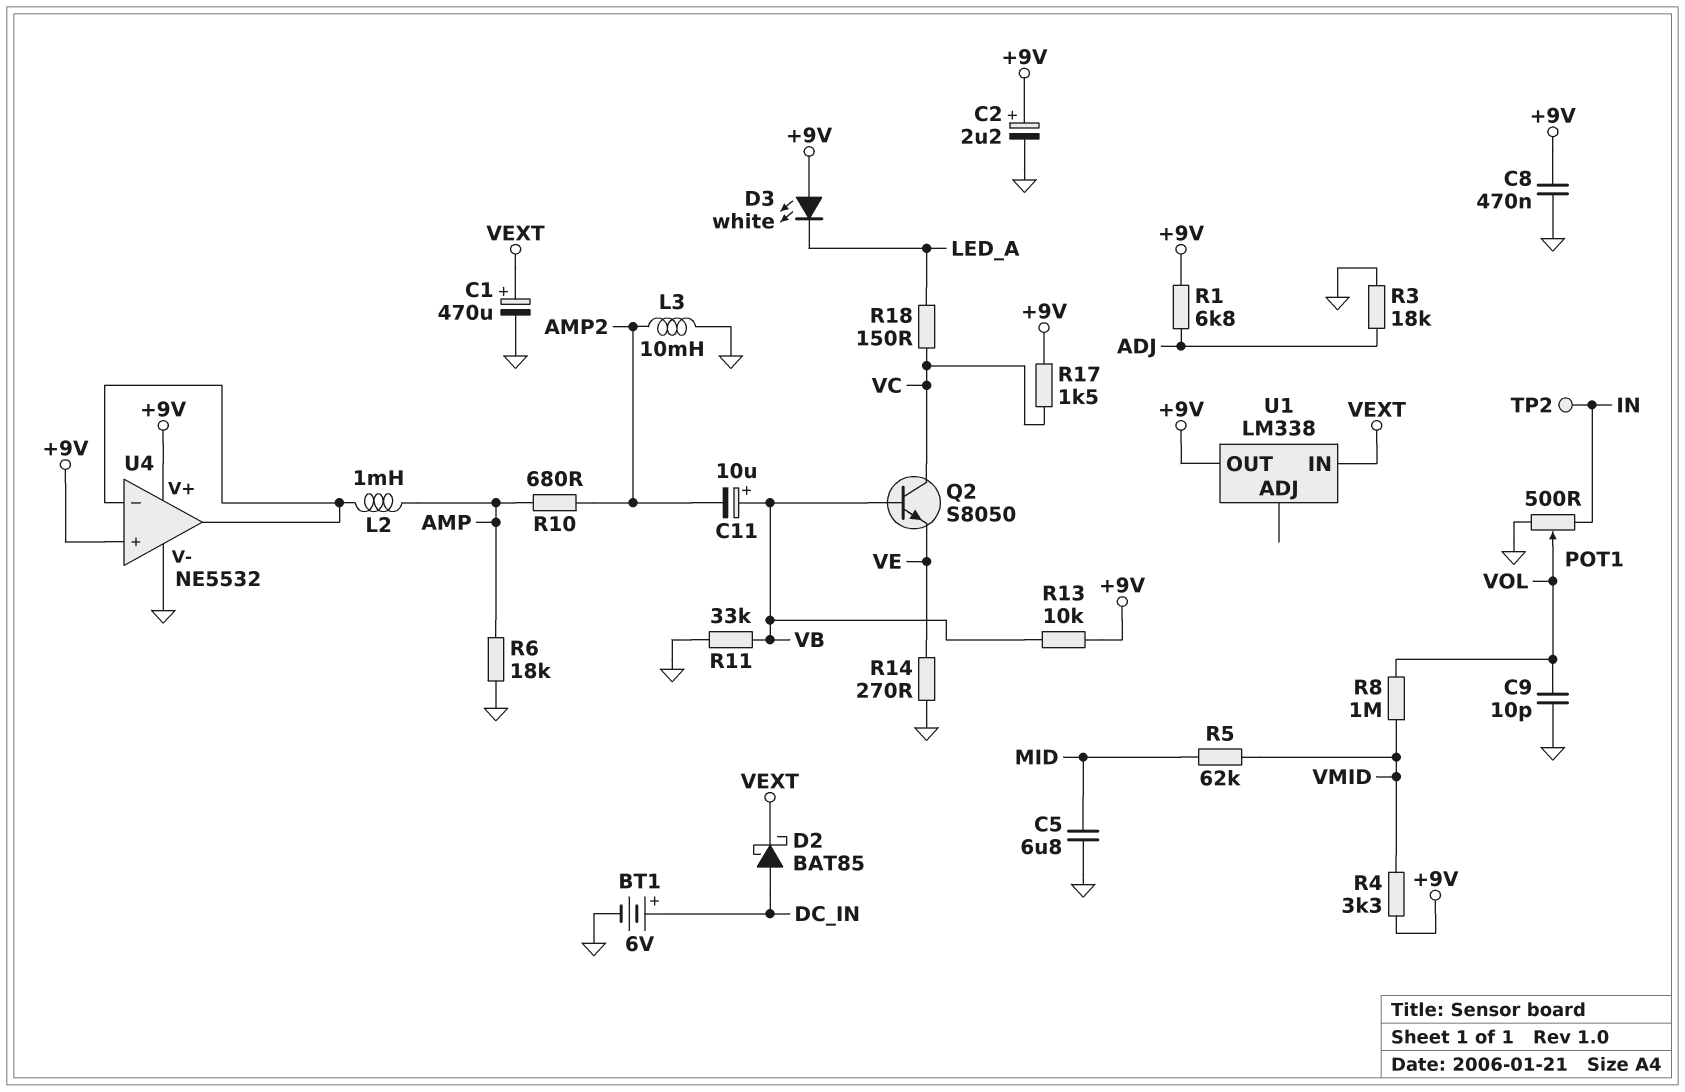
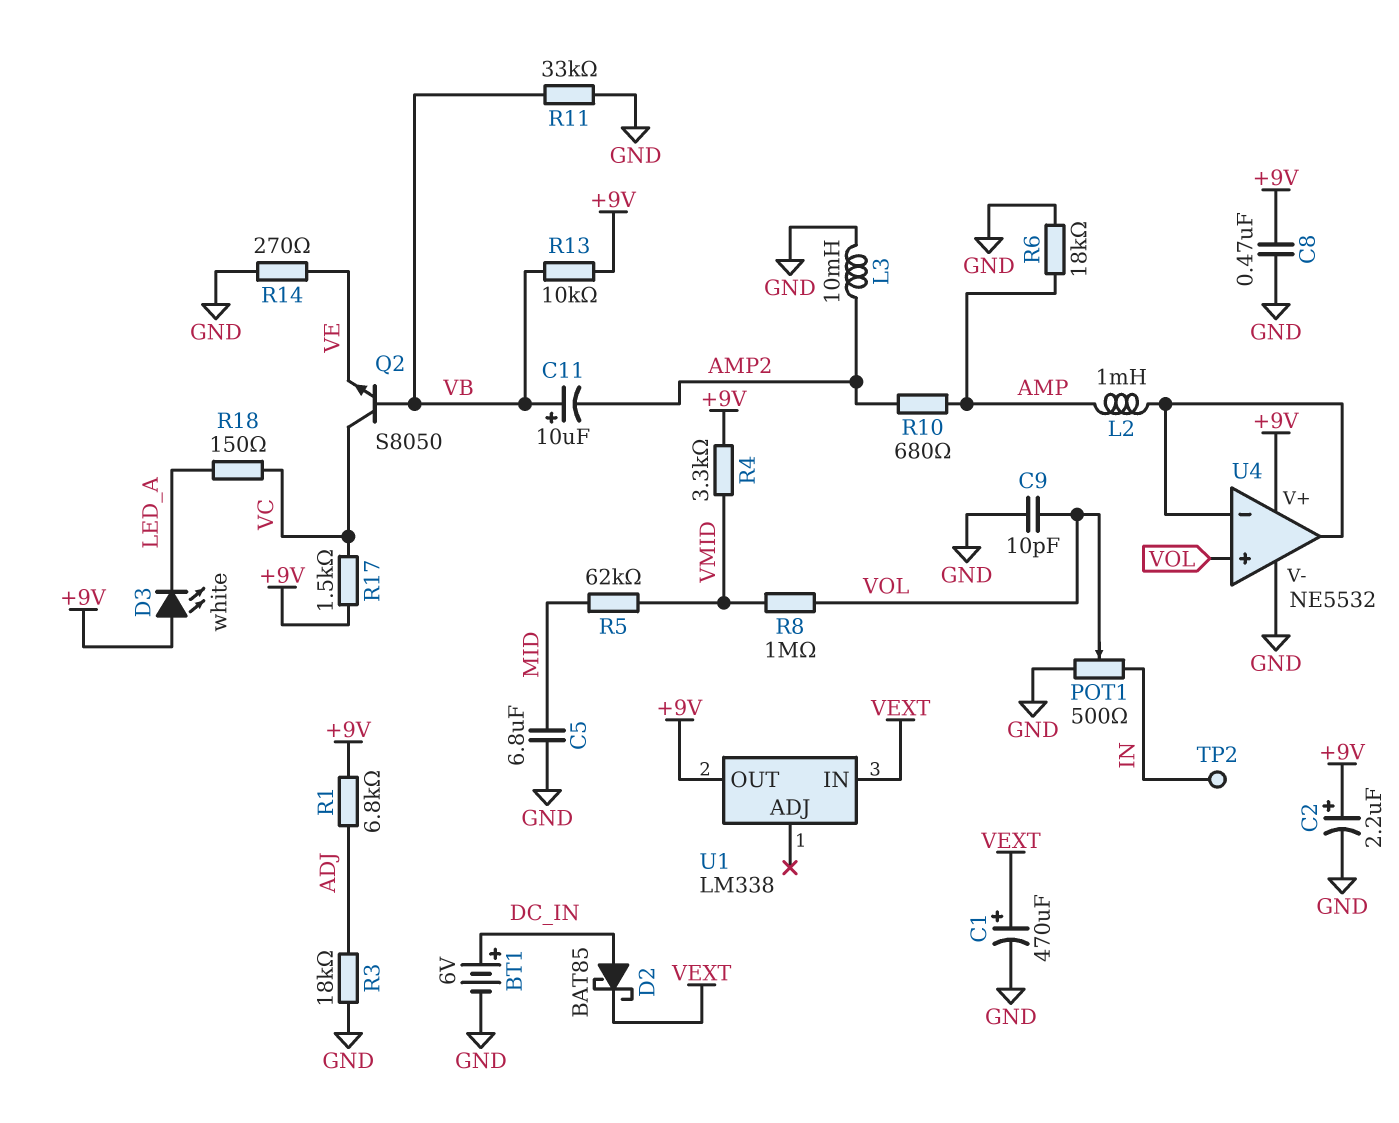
U4 pin in+: +9V -> VOL

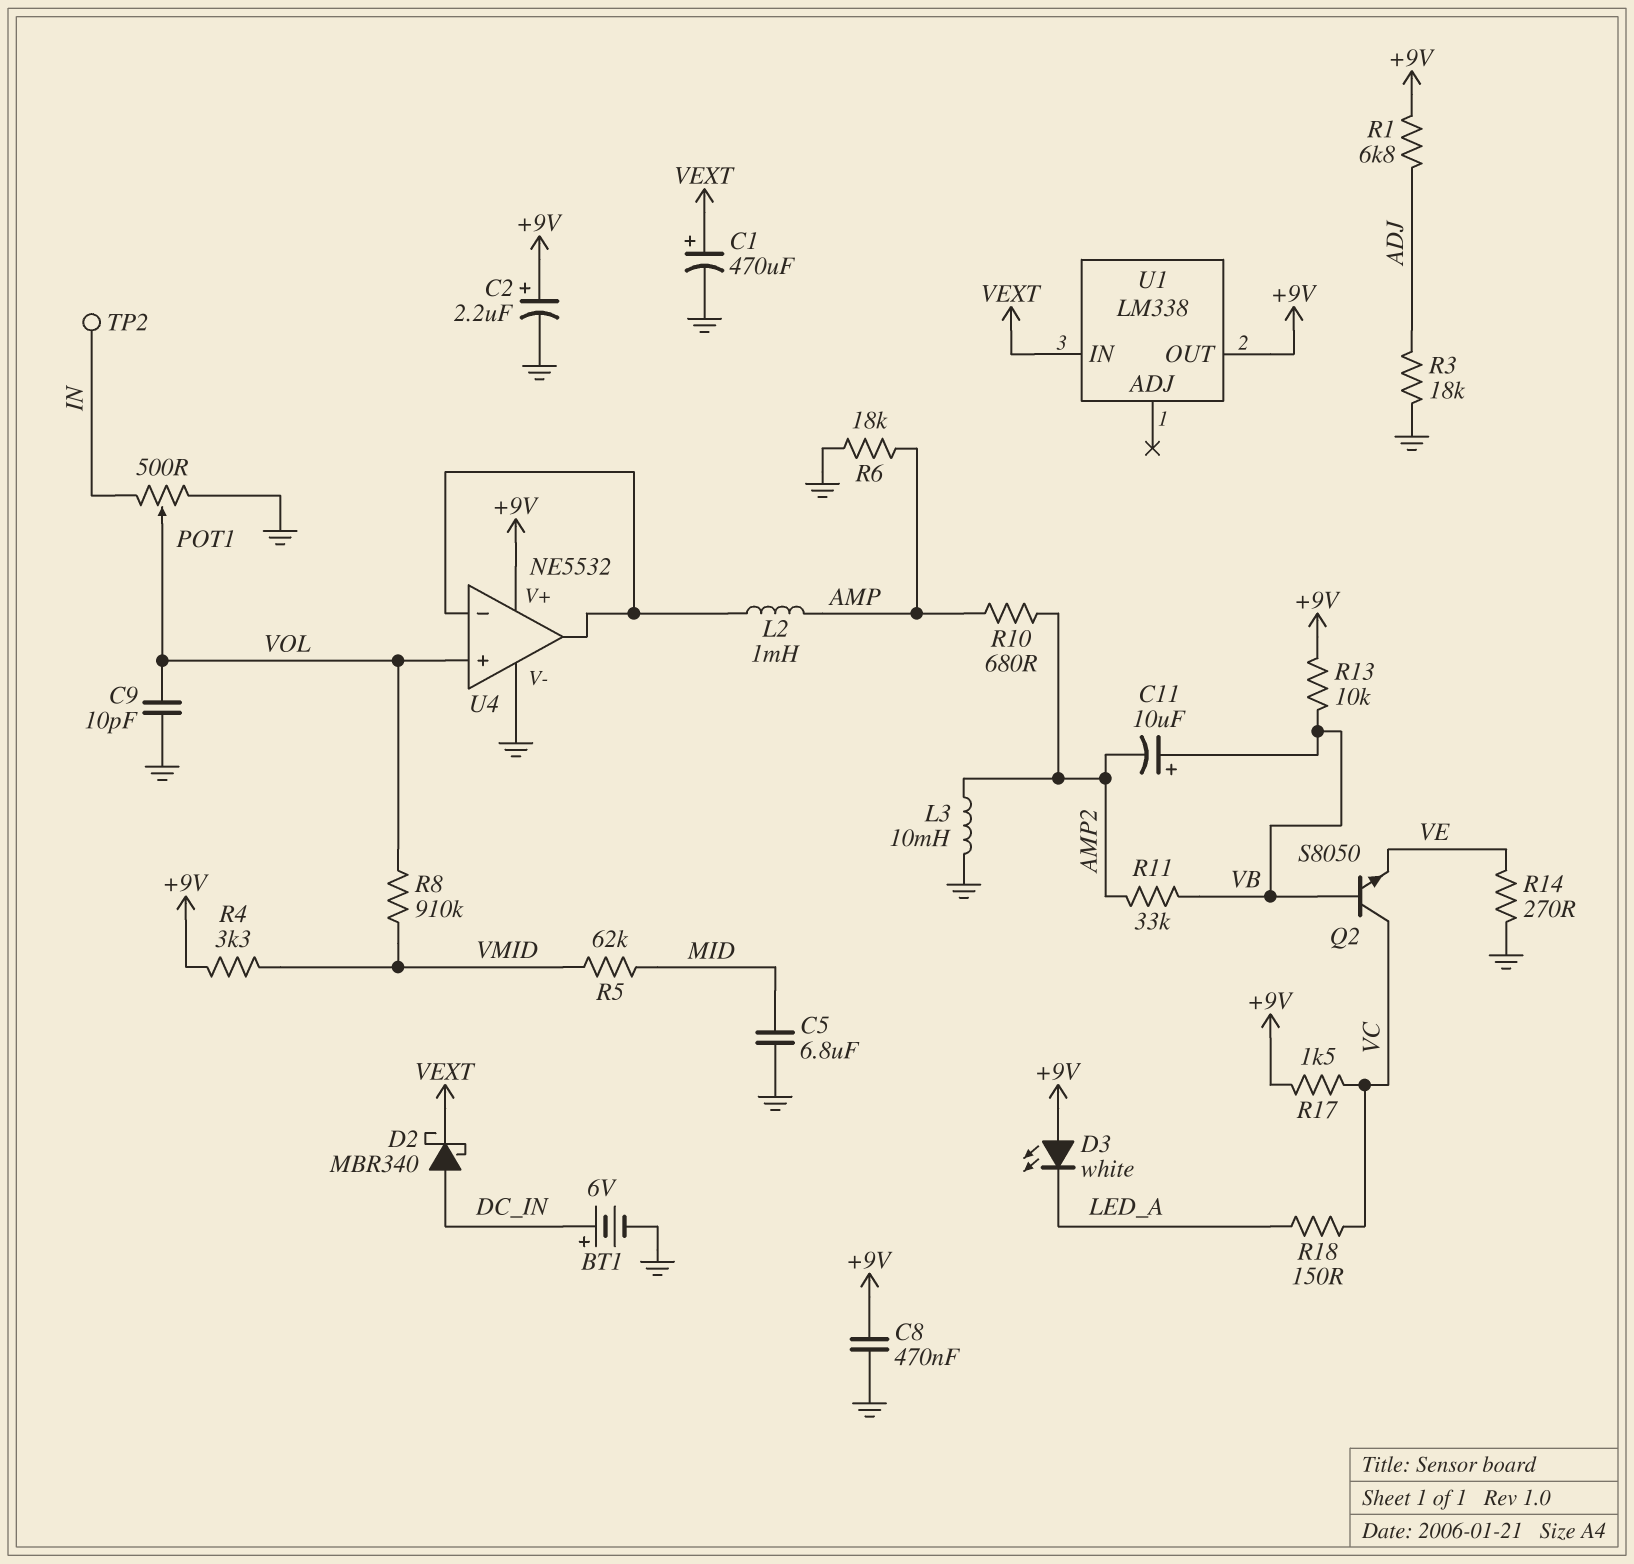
D2: schottky BAT85 (A DC_IN, K VEXT) -> schottky MBR340 (A DC_IN, K VEXT)
R8: 1M (VMID, VOL) -> 910k (VMID, VOL)
R11: 33k (GND, VB) -> 33k (AMP2, VB)

